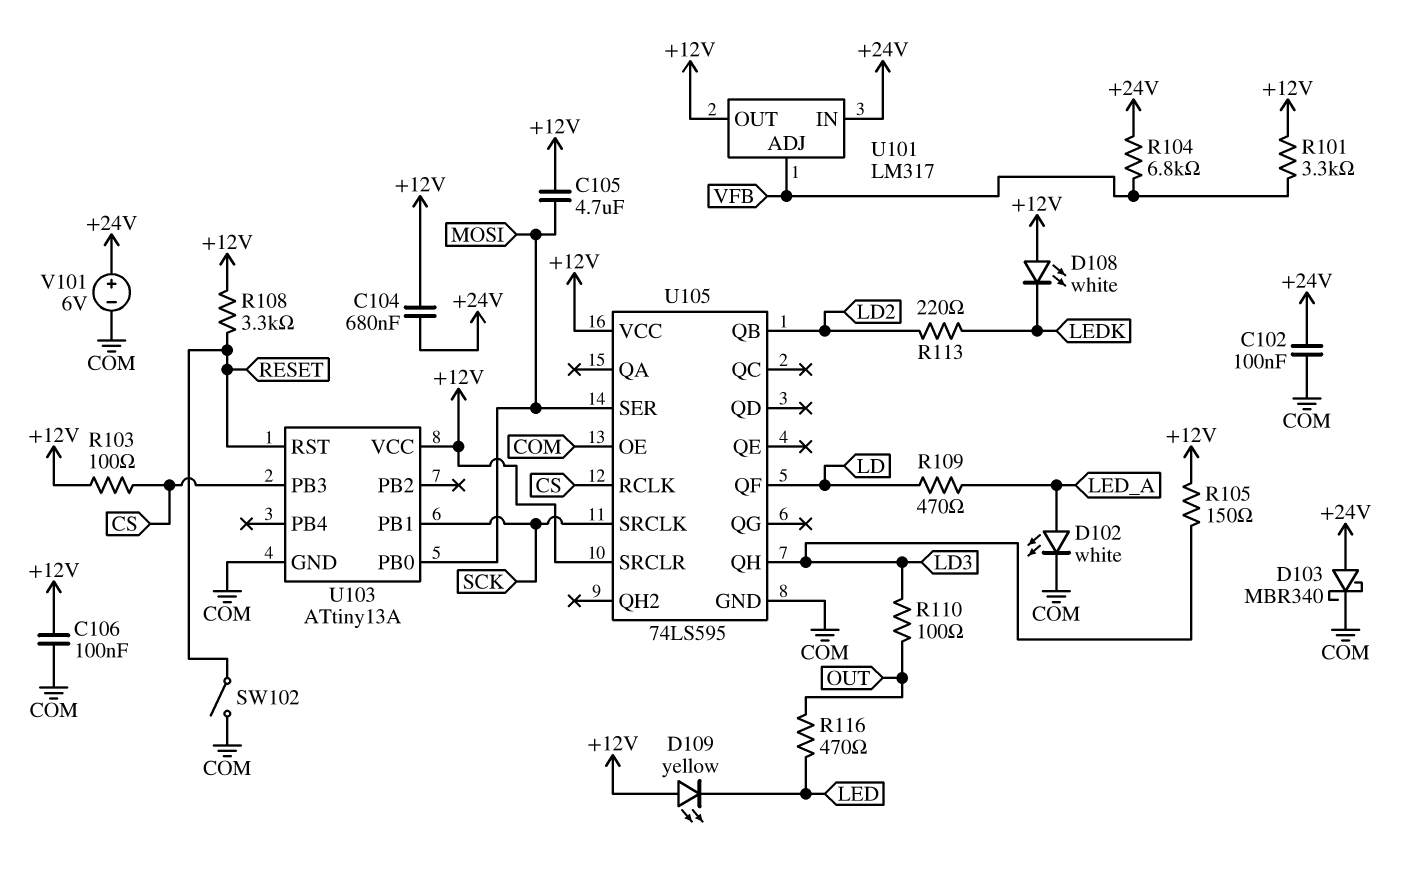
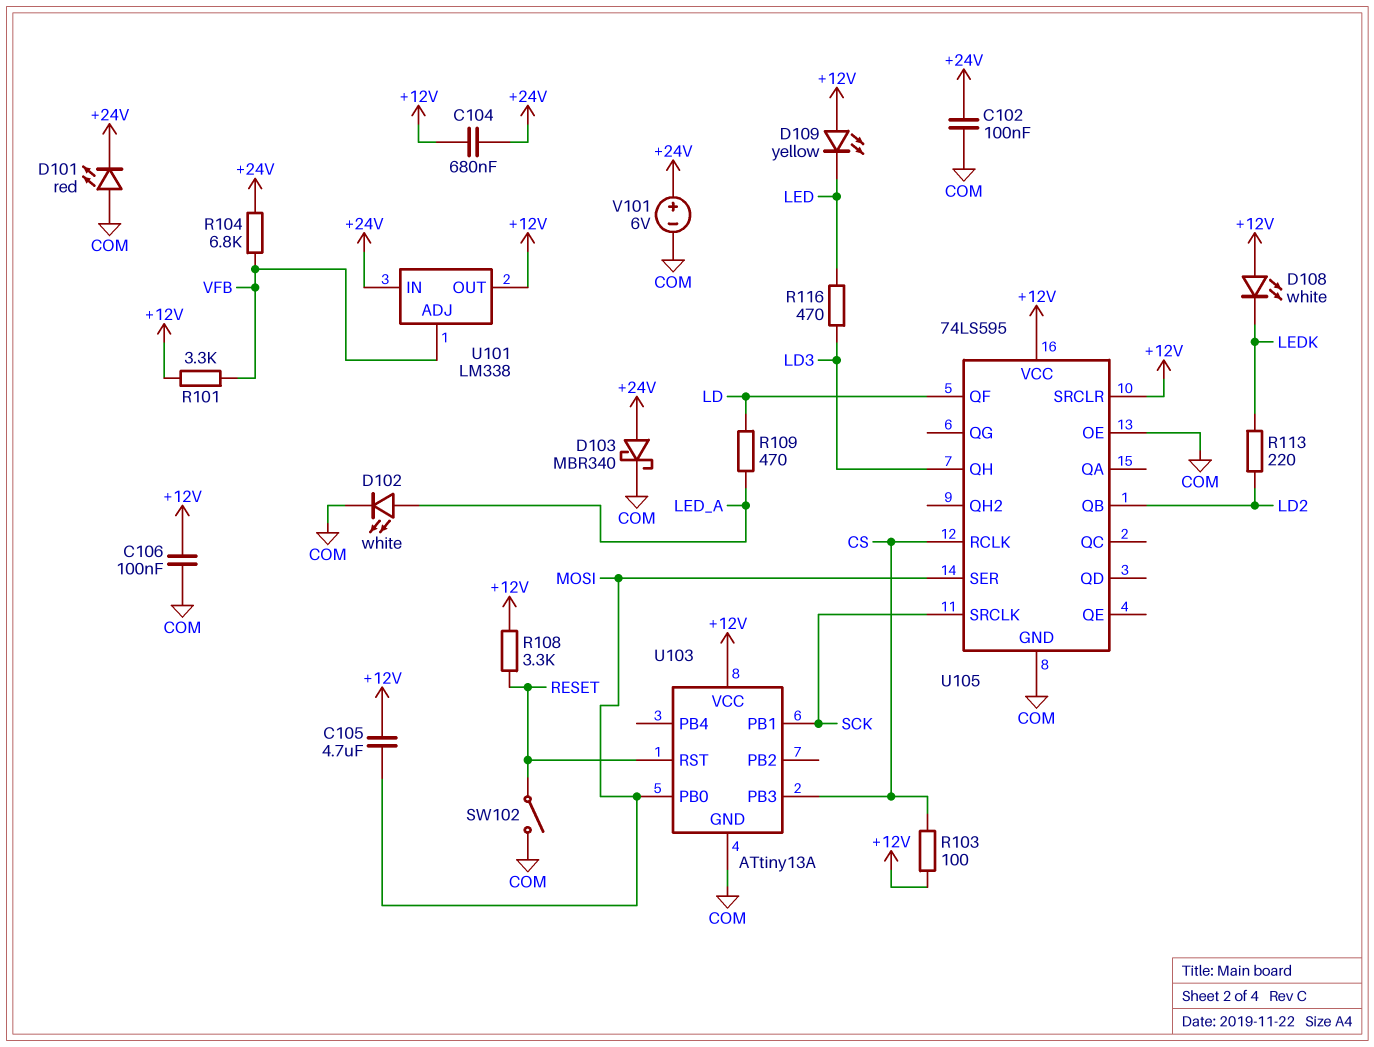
D101: none -> LED red (A COM, K +24V)
R105: 150 (+12V, LD3) -> none
R110: 100 (LD3, OUT) -> none
R116: 470 (LED, OUT) -> 470 (LD3, LED)
U101: LM317 -> LM338

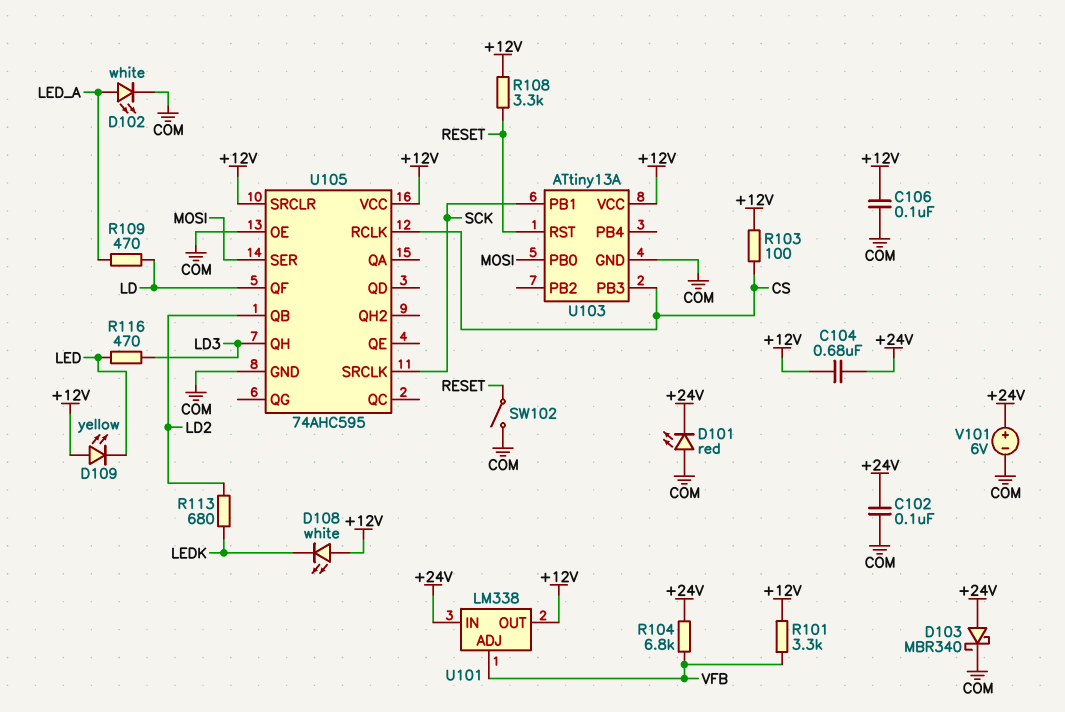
C105: 4.7uF (+12V, MOSI) -> none
R113: 220 (LD2, LEDK) -> 680 (LD2, LEDK)
U105: 74LS595 -> 74AHC595

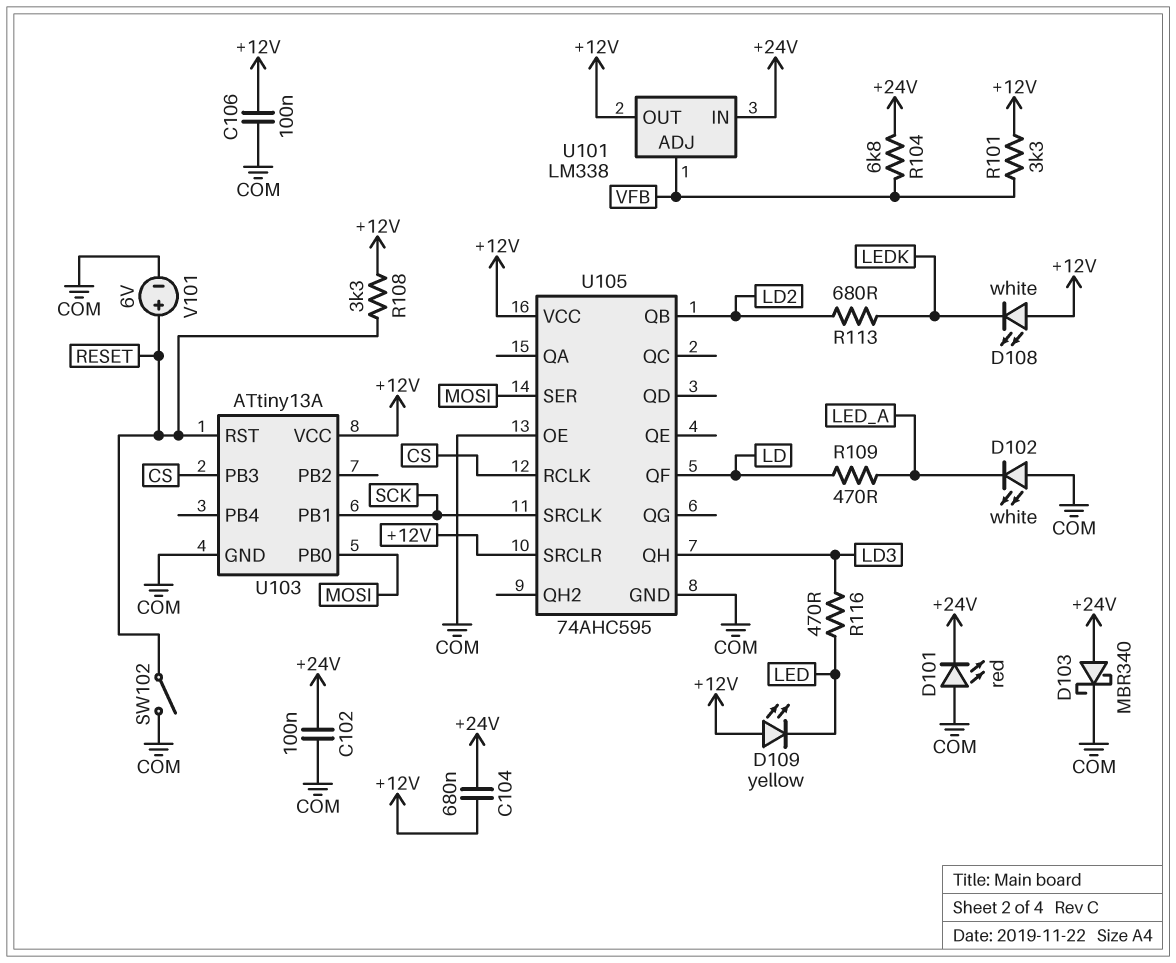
D102: LED white (A LED_A, K COM) -> LED white (A COM, K LED_A)
R103: 100 (+12V, CS) -> none
V101: 6V (plus +24V, minus COM) -> 6V (plus RESET, minus COM)

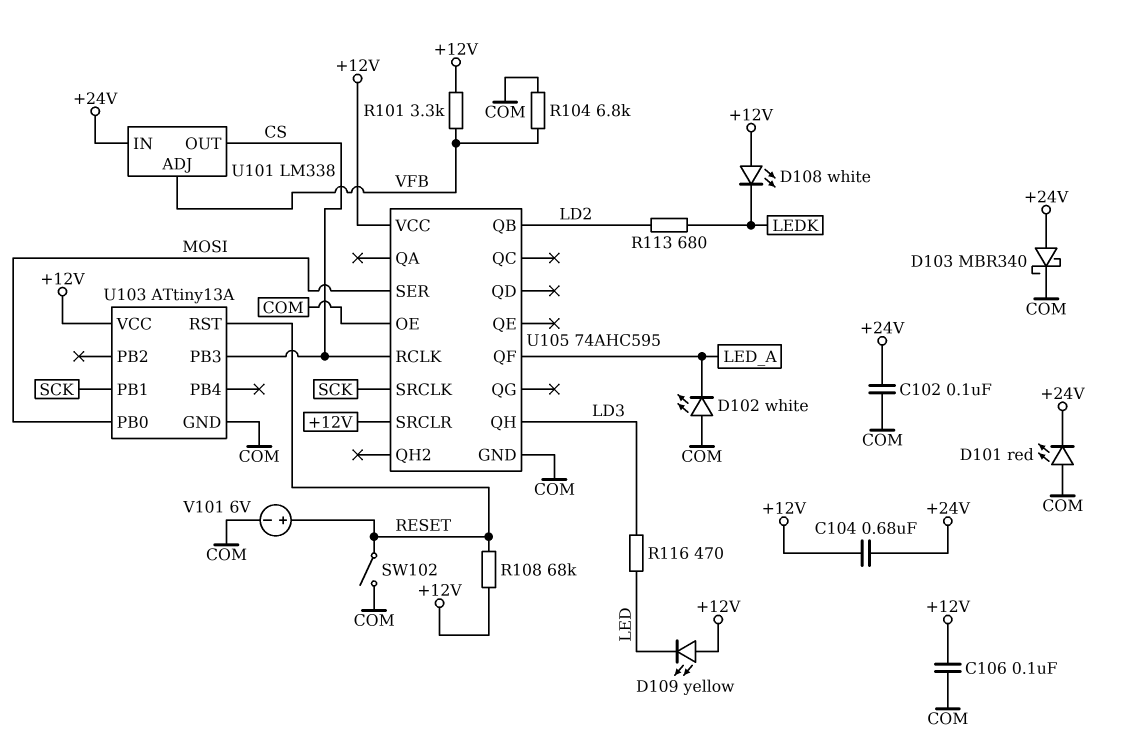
R104: 6.8k (+24V, VFB) -> 6.8k (COM, VFB)
R108: 3.3k (+12V, RESET) -> 68k (+12V, RESET)
R109: 470 (LD, LED_A) -> none
U101 pin OUT: +12V -> CS
U105 pin QF: LD -> LED_A

